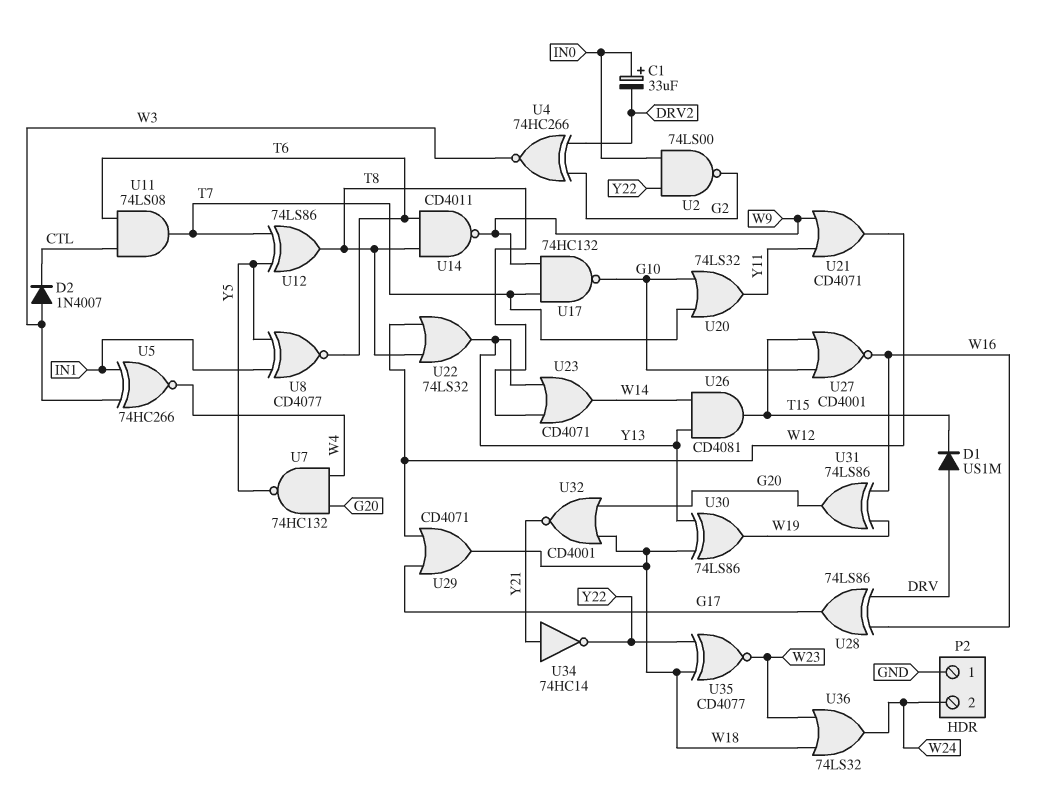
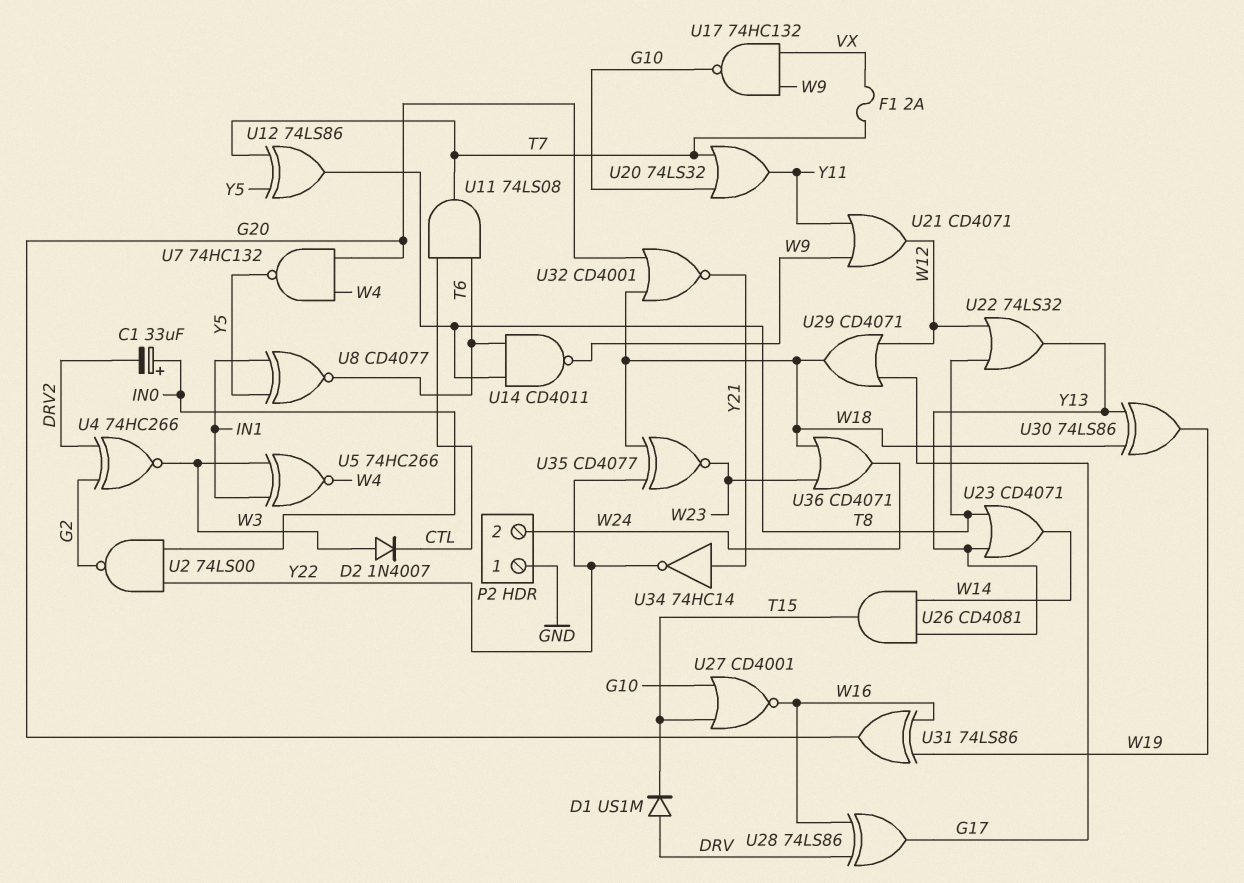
F1: none -> 2A (T7, VX)
U17: NAND 74HC132 (in T7, in W9, out G10) -> NAND 74HC132 (in VX, in W9, out G10)
U36: OR 74LS32 (in W18, in W23, out W24) -> OR CD4071 (in W18, in W23, out W24)

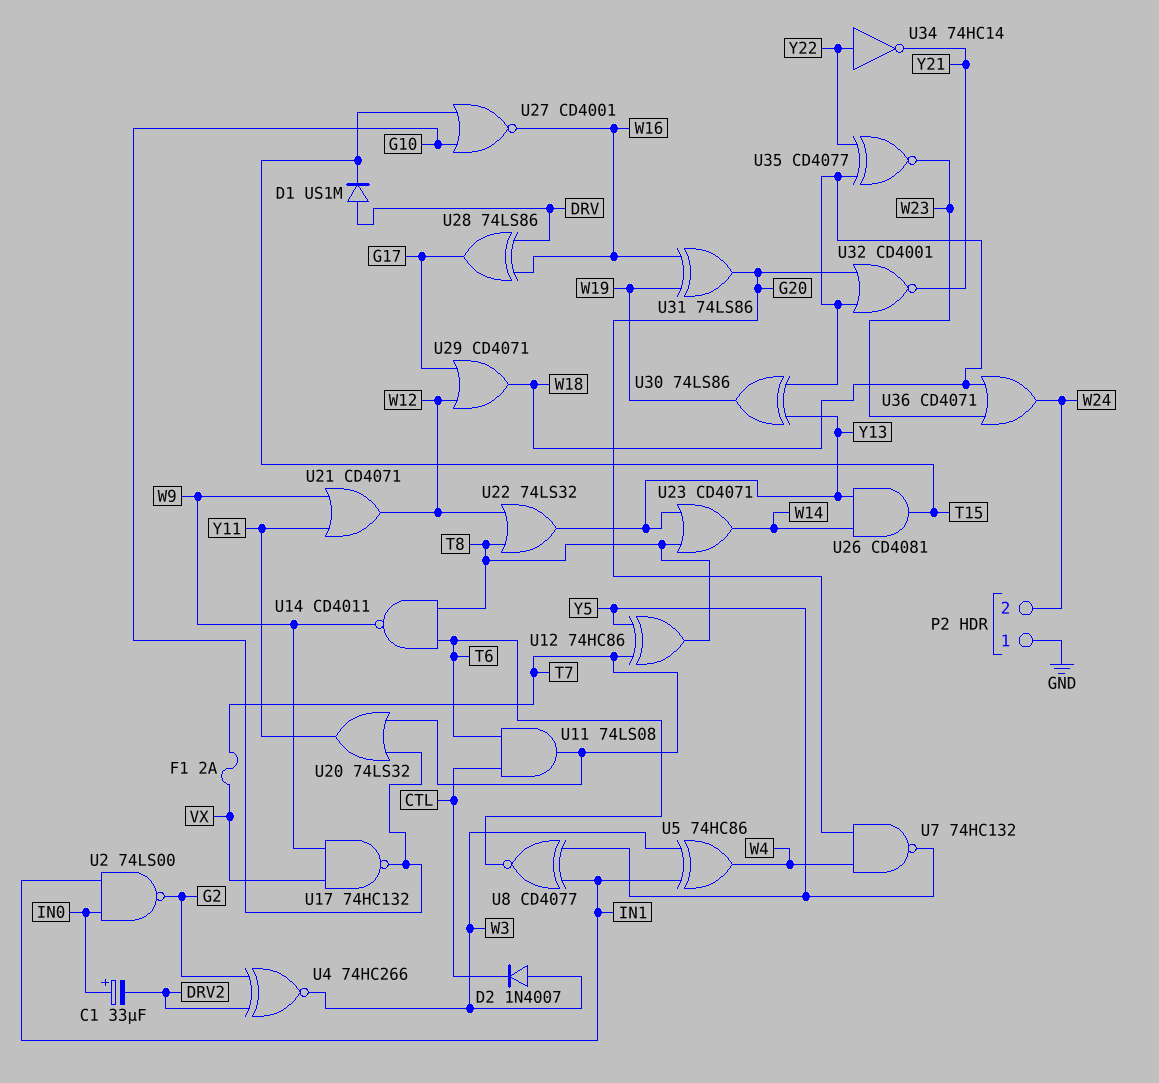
U2: NAND 74LS00 (in IN0, in Y22, out G2) -> NAND 74LS00 (in IN0, in IN1, out G2)
U5: XNOR 74HC266 (in IN1, in W3, out W4) -> XOR 74HC86 (in IN1, in W3, out W4)
U12: XOR 74LS86 (in T7, in Y5, out T8) -> XOR 74HC86 (in T7, in Y5, out T8)
U34: NOT 74HC14 (in Y21, out Y22) -> NOT 74HC14 (in Y22, out Y21)

